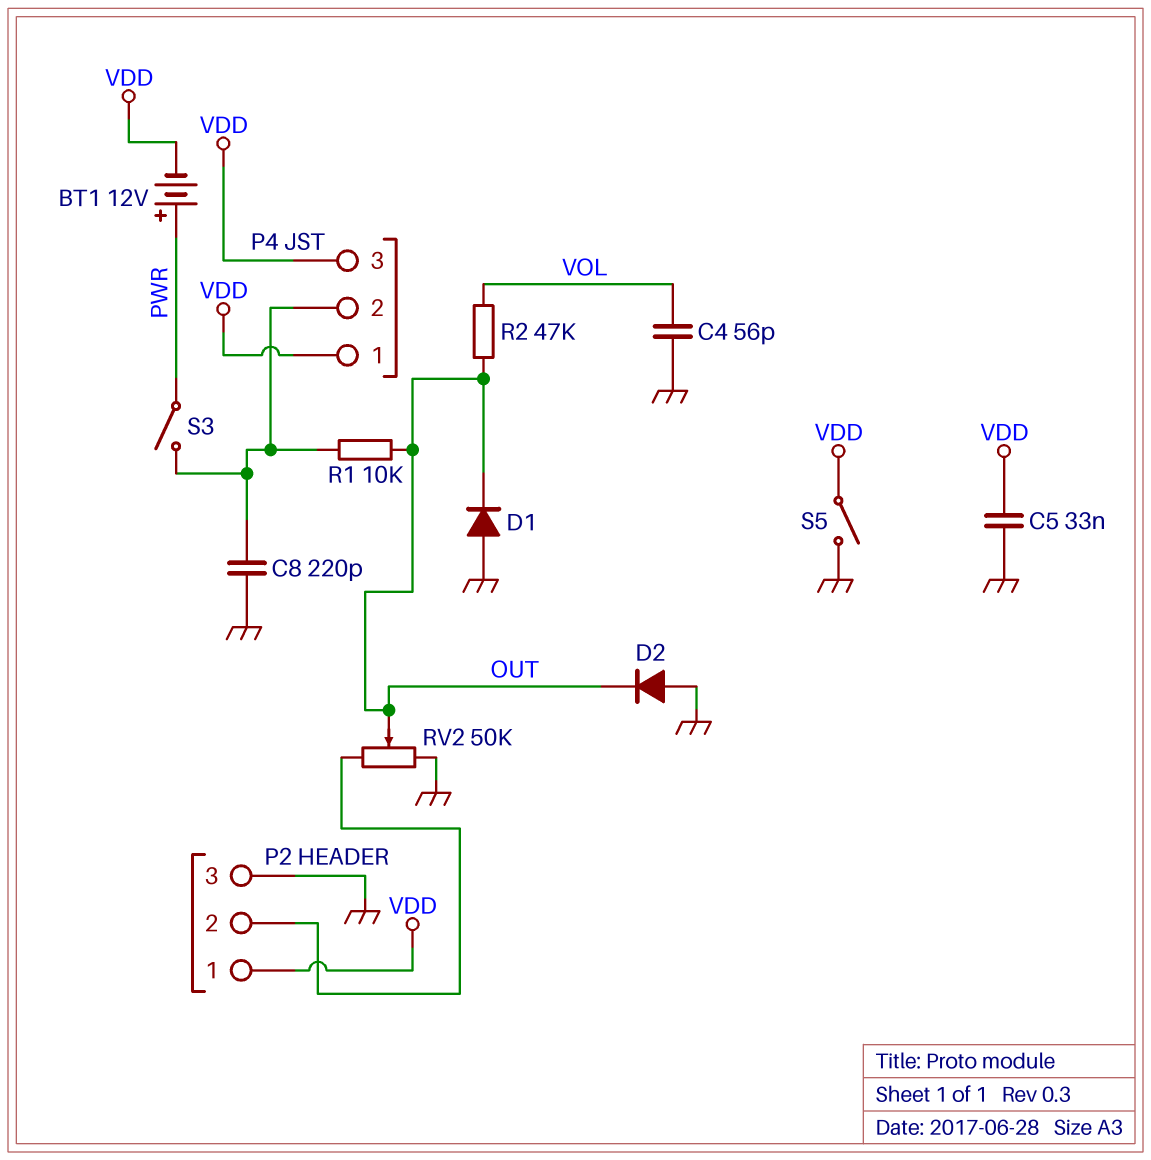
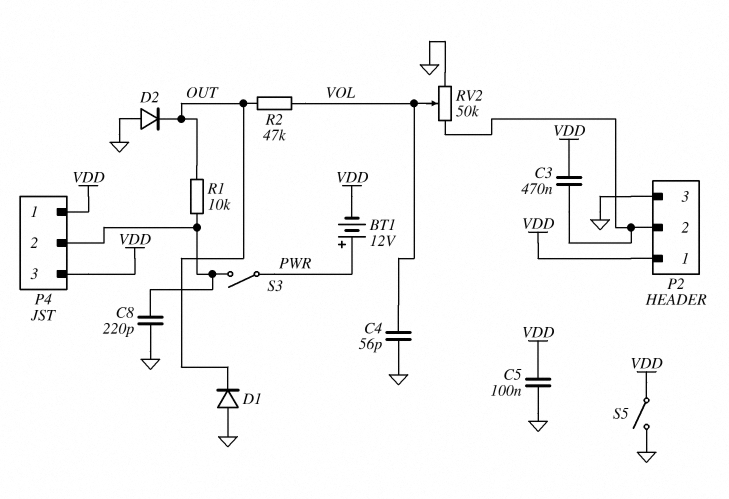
C3: none -> 470nF (P2/2, VDD)
C5: 33nF (GND, VDD) -> 100nF (GND, VDD)
RV2: 50k (GND, P2/2, wiper OUT) -> 50k (GND, P2/2, wiper VOL)

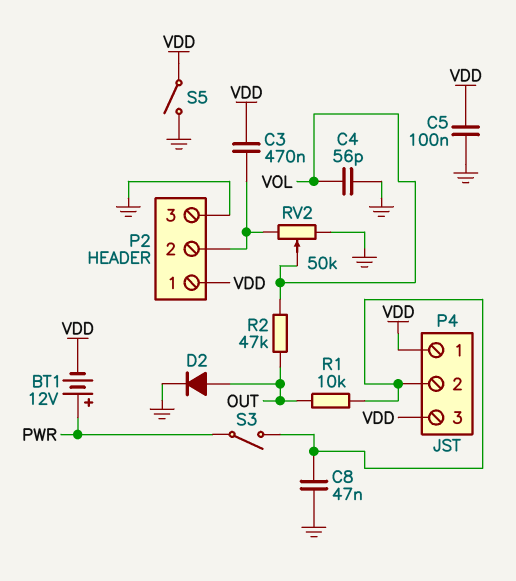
C8: 220pF (GND, P4/2) -> 47nF (GND, P4/2)
D1: diode (A GND, K OUT) -> none
D2: diode (A GND, K OUT) -> diode (A OUT, K GND)

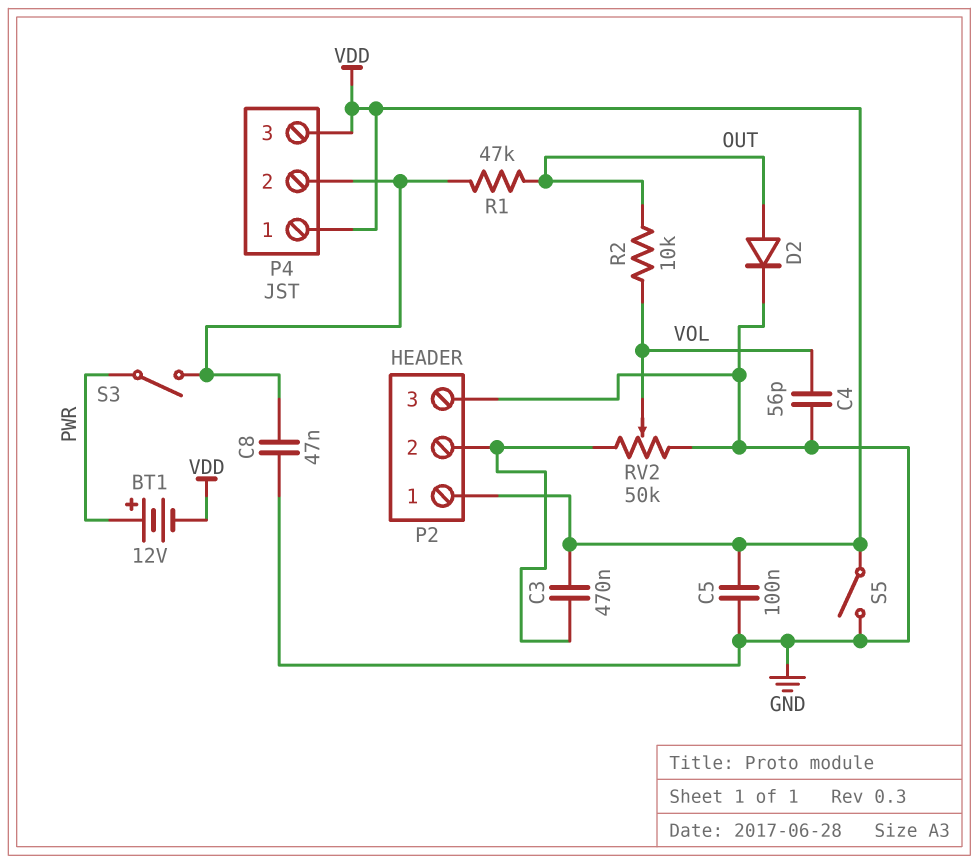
R1: 10k (OUT, P4/2) -> 47k (OUT, P4/2)
R2: 47k (OUT, VOL) -> 10k (OUT, VOL)

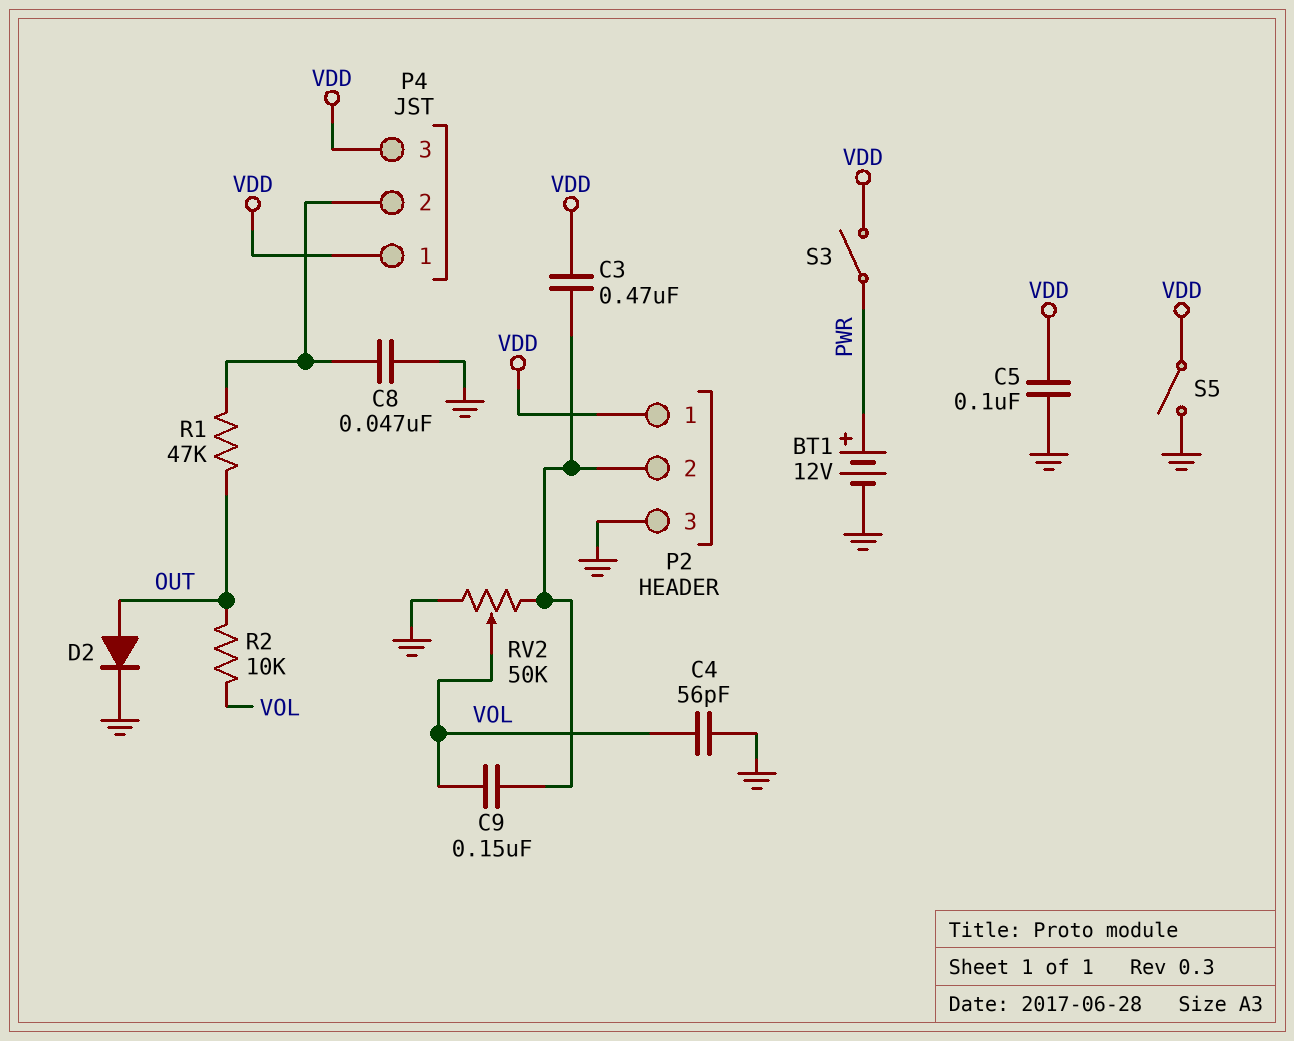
BT1: 12V (plus PWR, minus VDD) -> 12V (plus PWR, minus GND)
C9: none -> 150nF (P2/2, VOL)
S3: switch (P4/2, PWR) -> switch (PWR, VDD)

